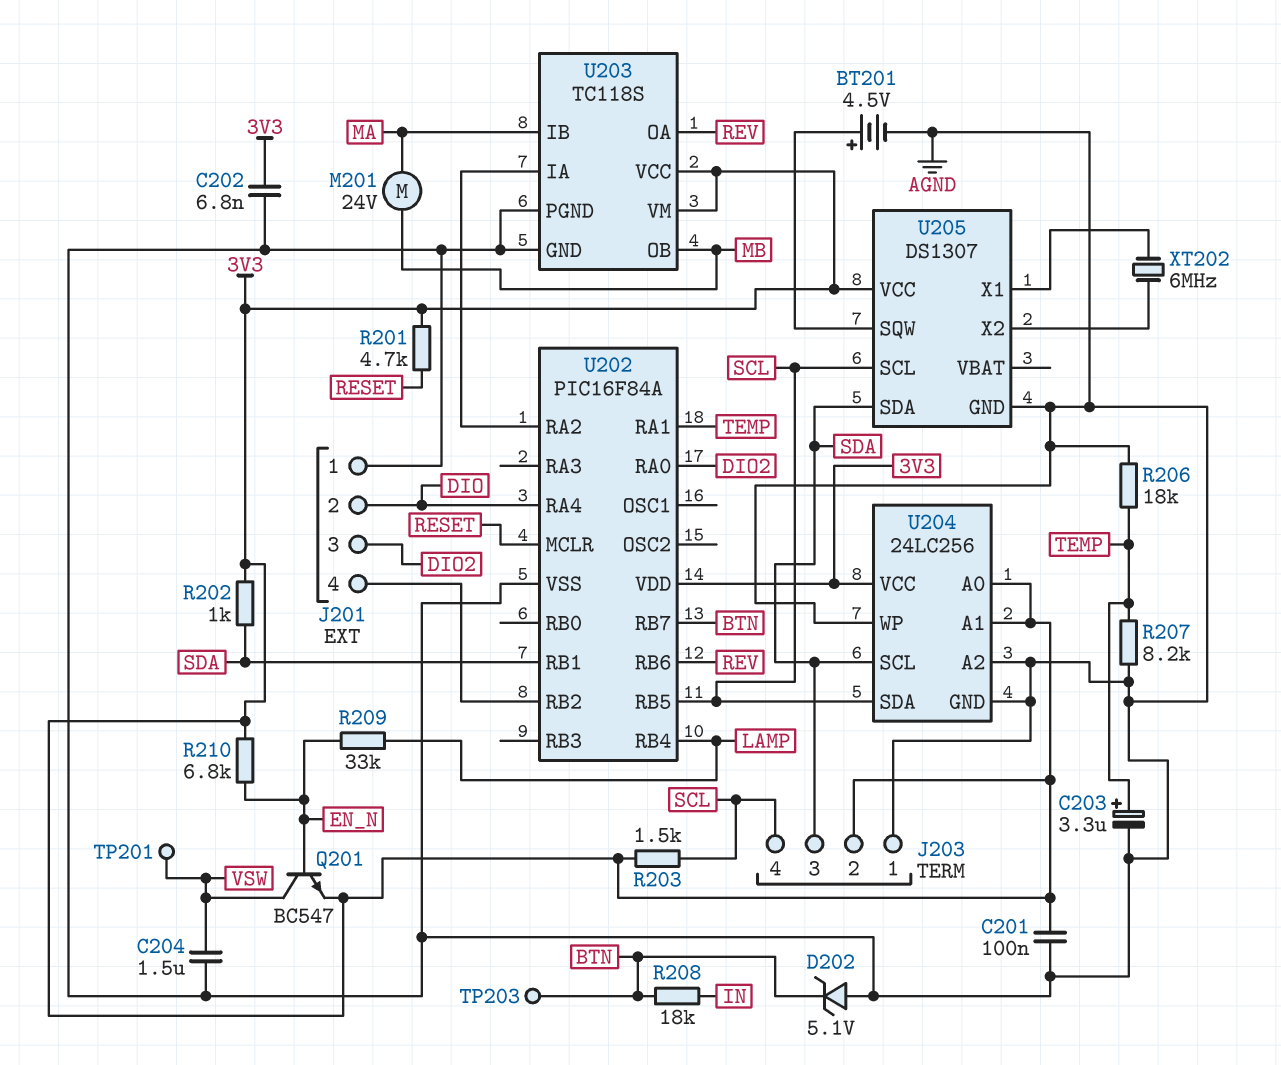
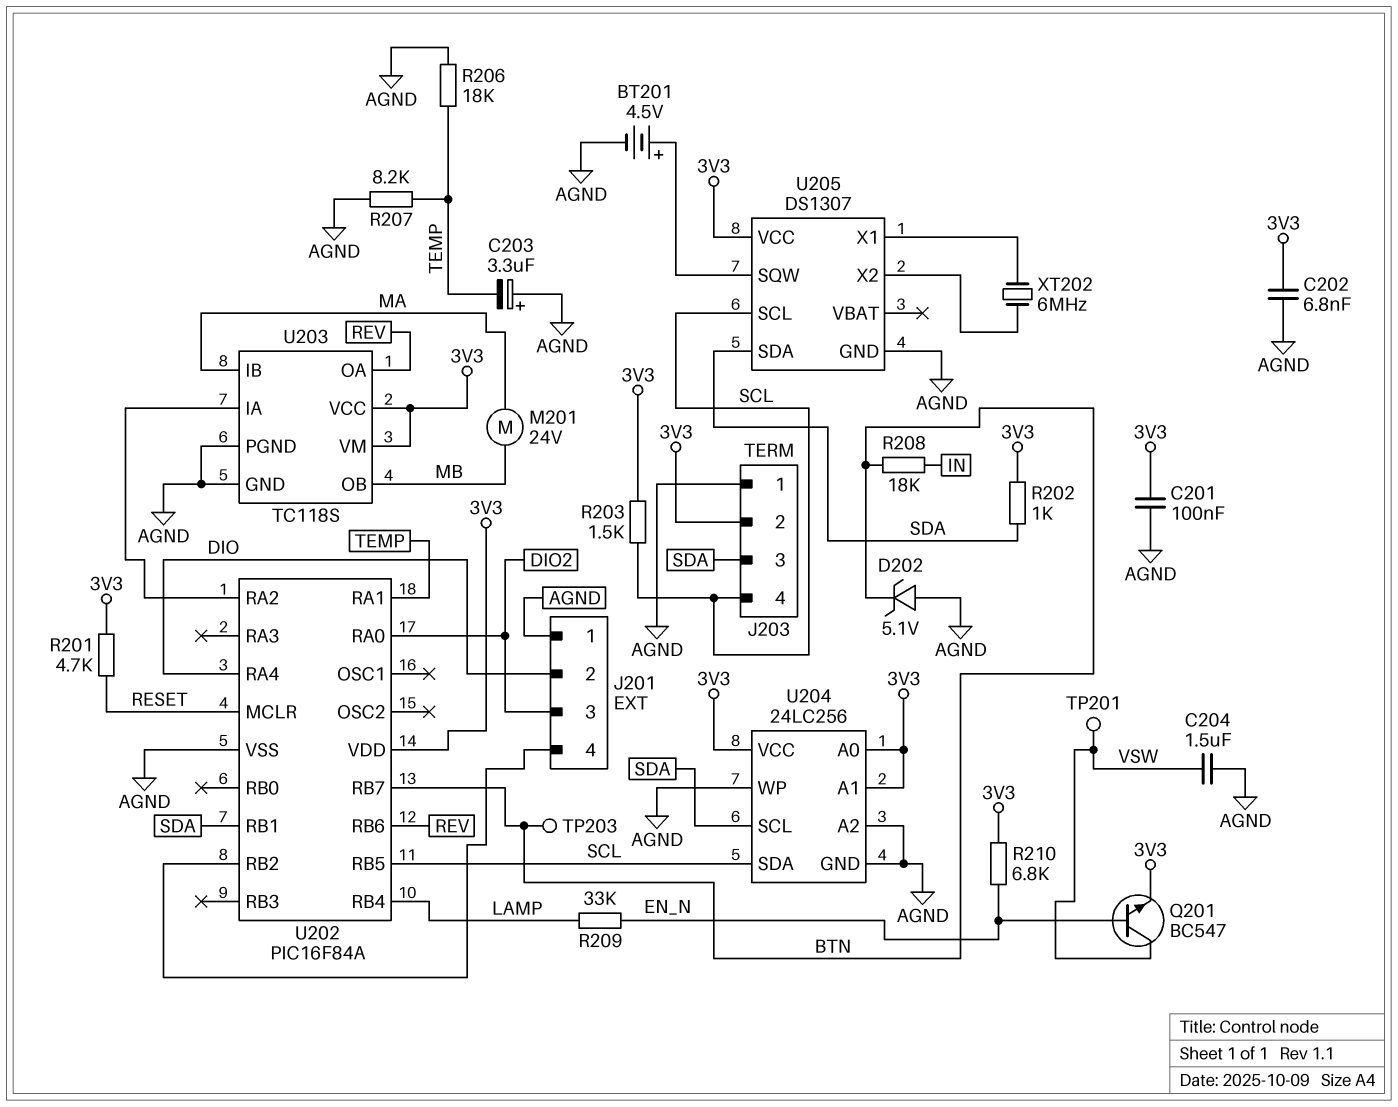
C203: 3.3uF (plus TEMP, minus AGND) -> 3.3uF (plus AGND, minus TEMP)

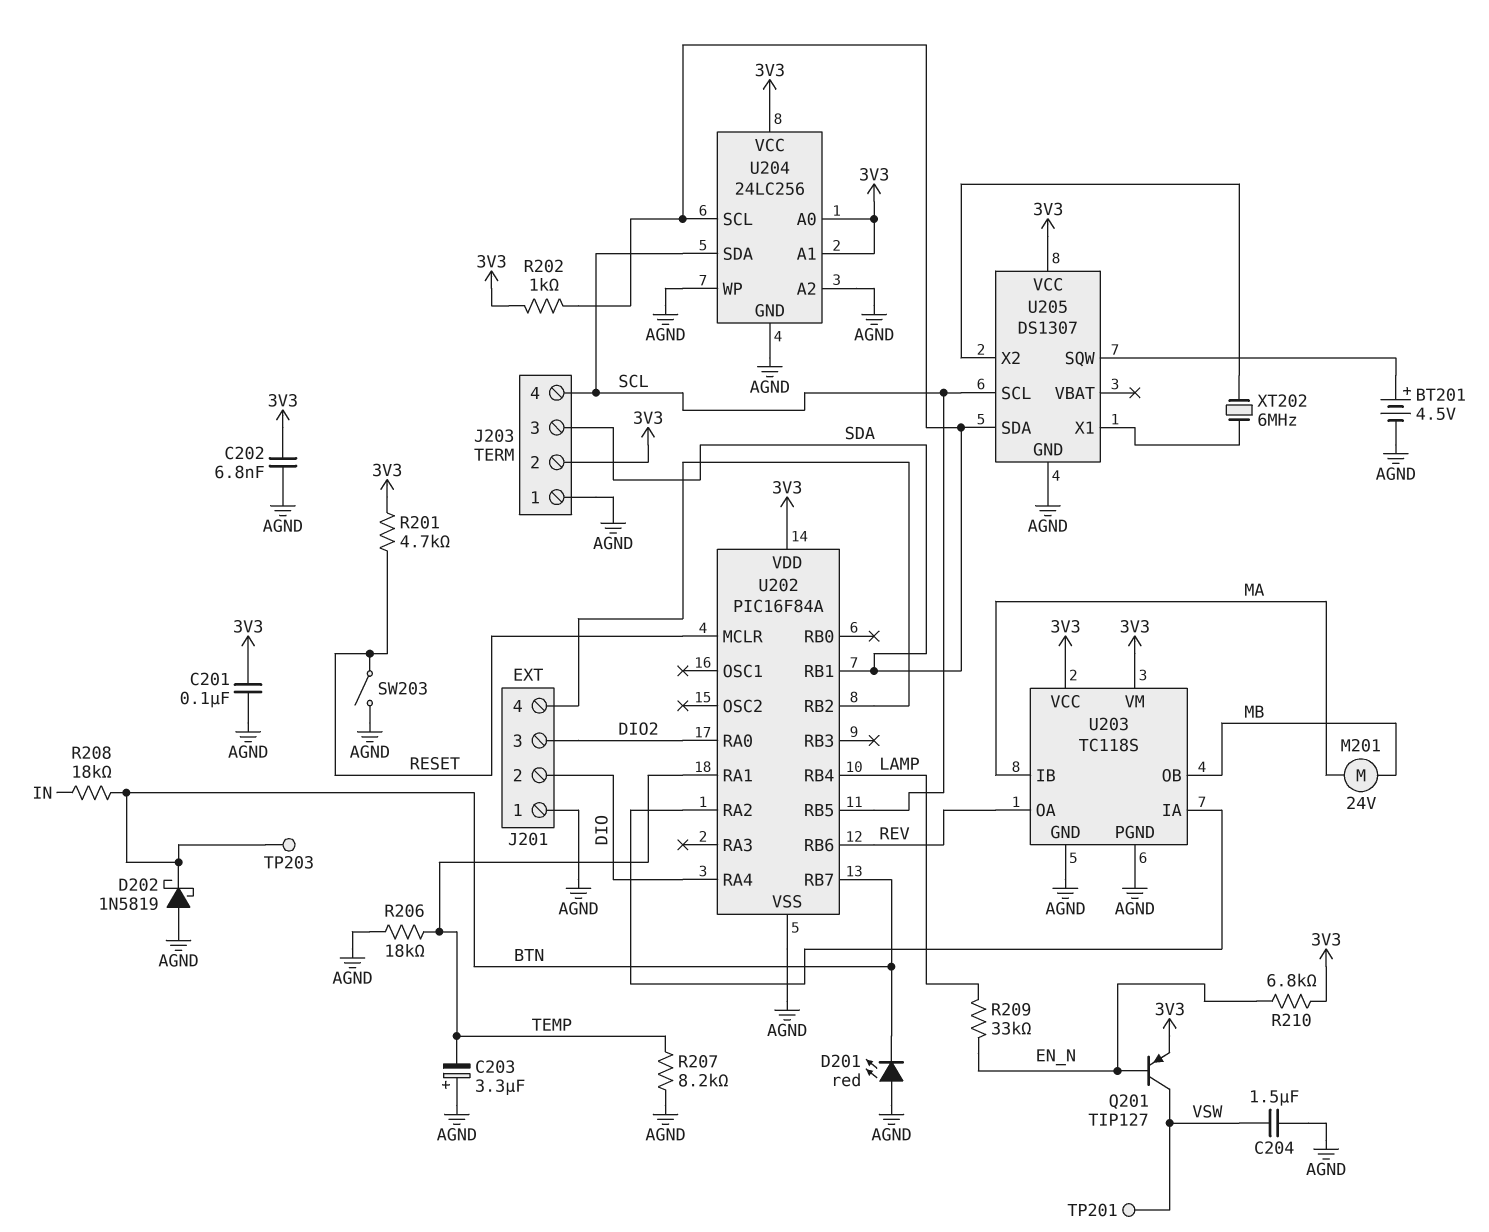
D201: none -> LED red (A AGND, K BTN)
D202: zener 5.1V (A AGND, K BTN) -> schottky 1N5819 (A AGND, K BTN)
Q201: NPN BC547 (B EN_N, C VSW, E 3V3) -> PNP TIP127 (B EN_N, C VSW, E 3V3)
R203: 1.5k (3V3, SCL) -> none
SW203: none -> switch (AGND, RESET)

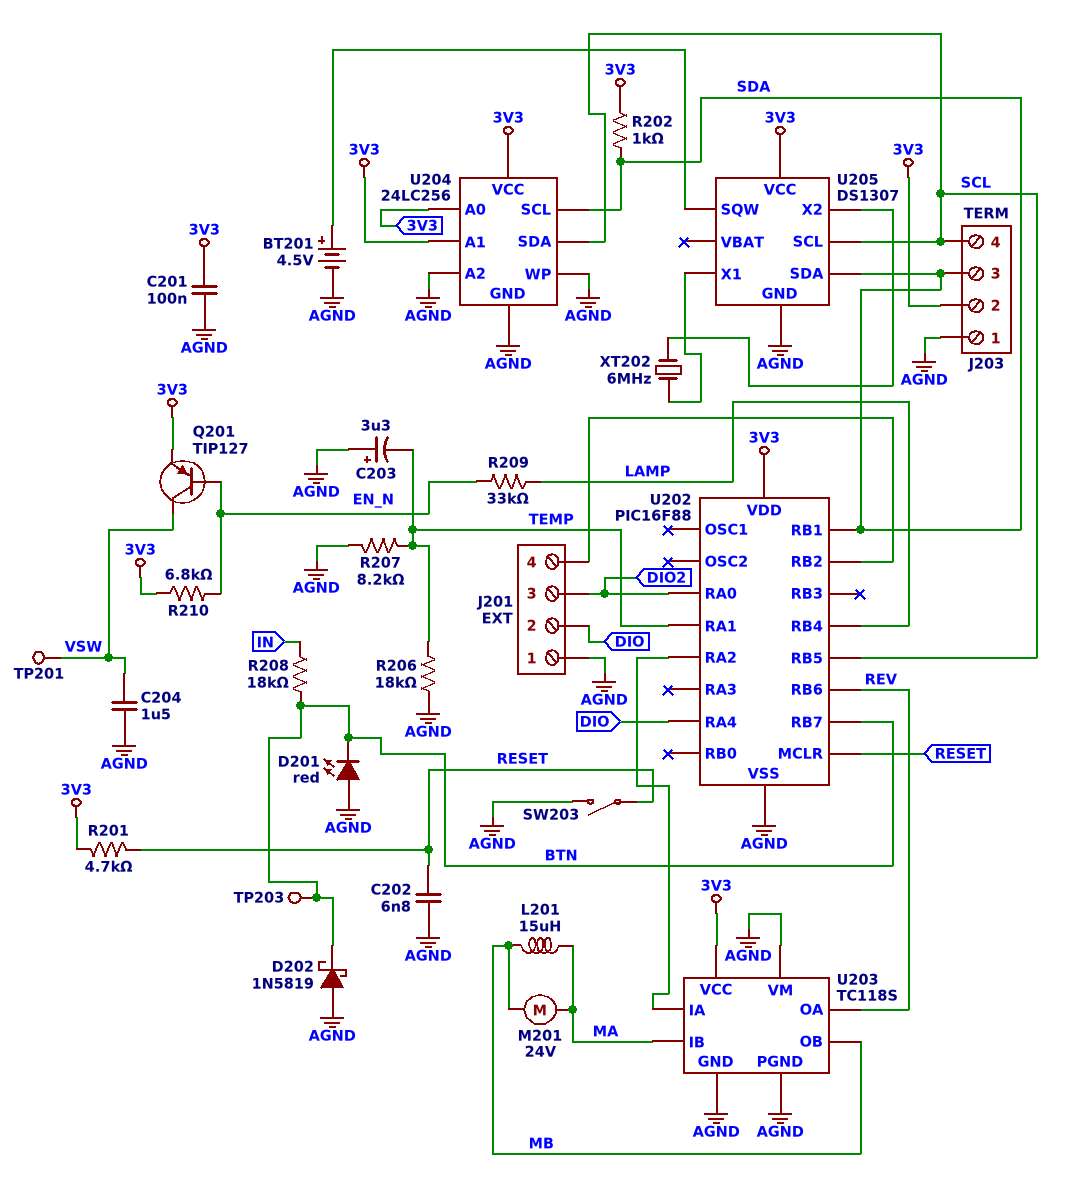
C202: 6.8nF (3V3, AGND) -> 6.8nF (AGND, RESET)
L201: none -> 15uH (MA, MB)
U202: PIC16F84A -> PIC16F88
U203 pin VM: 3V3 -> AGND

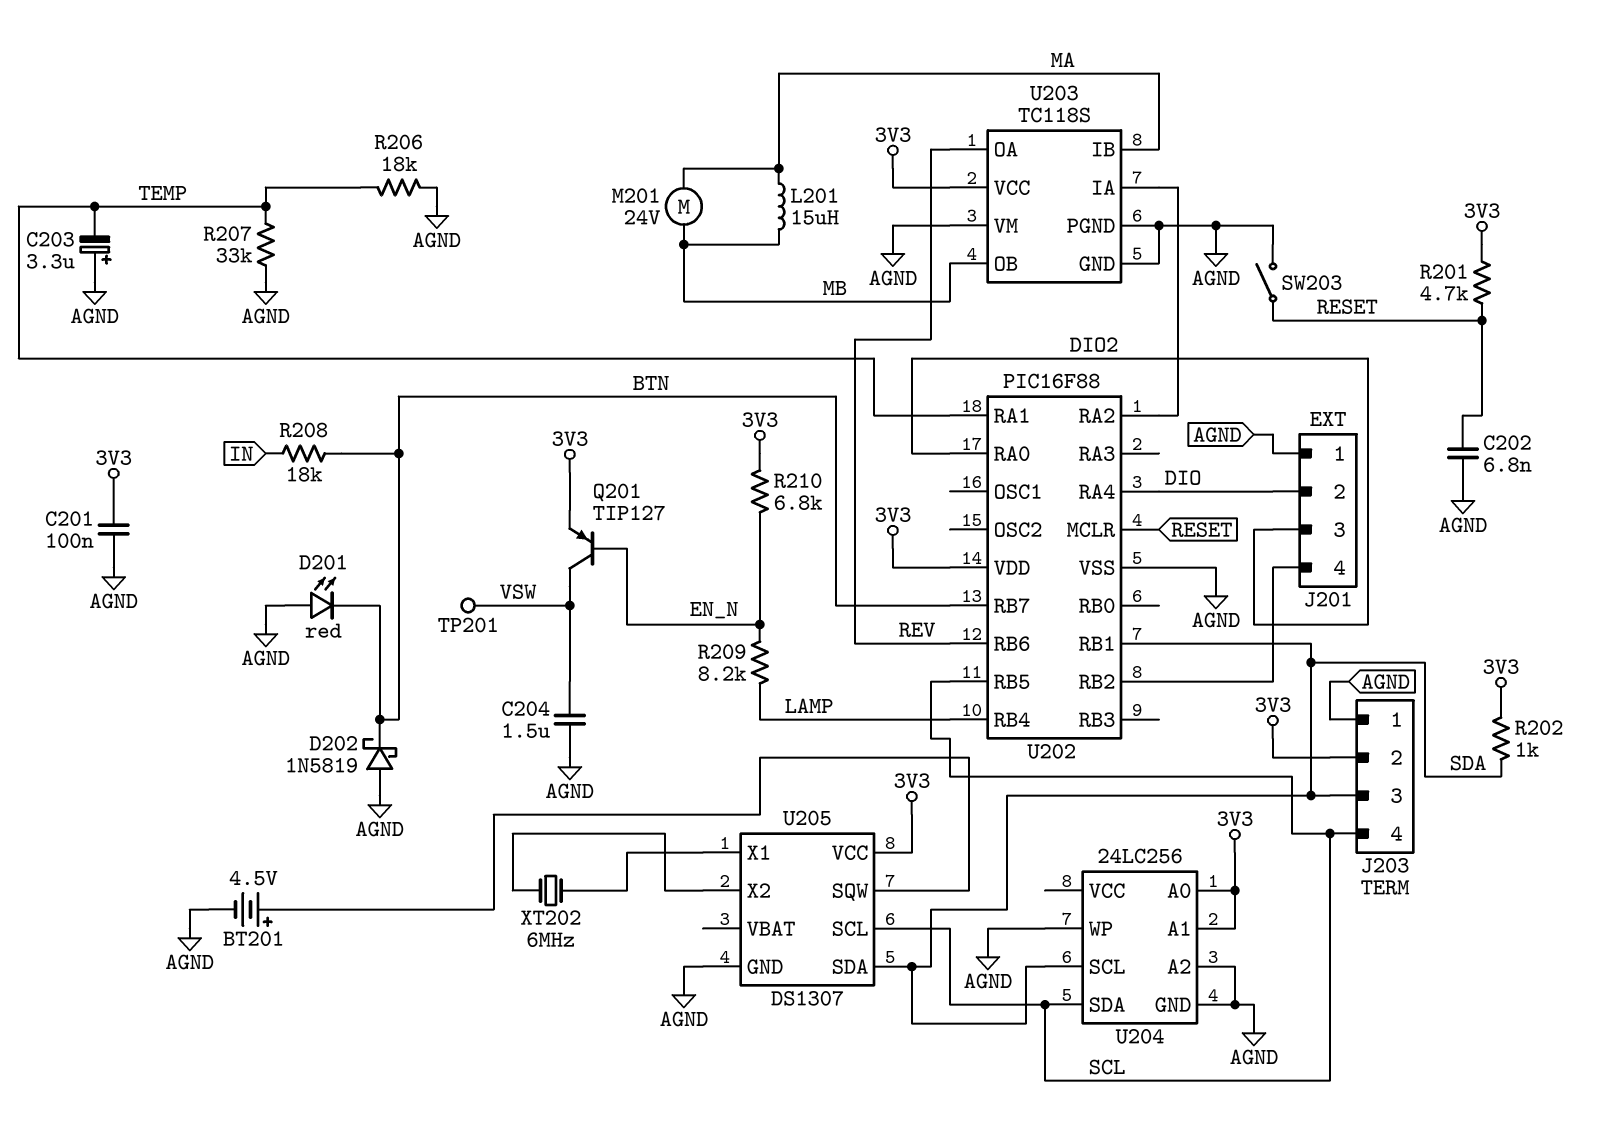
R207: 8.2k (AGND, TEMP) -> 33k (AGND, TEMP)
R209: 33k (EN_N, LAMP) -> 8.2k (EN_N, LAMP)
TP203: test point (BTN) -> none
U204 pin VCC: 3V3 -> none

